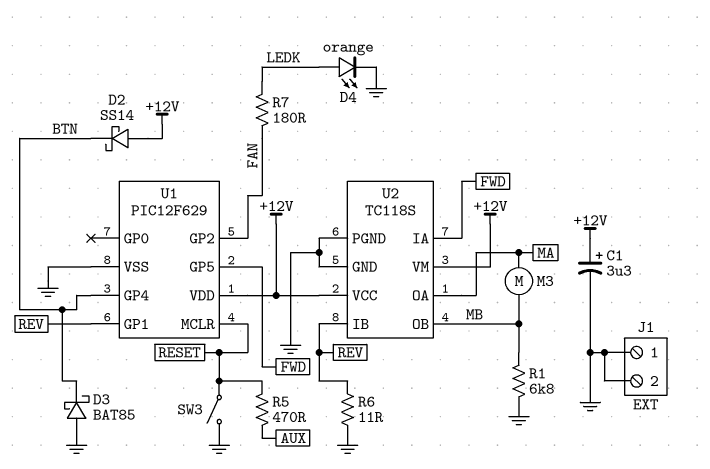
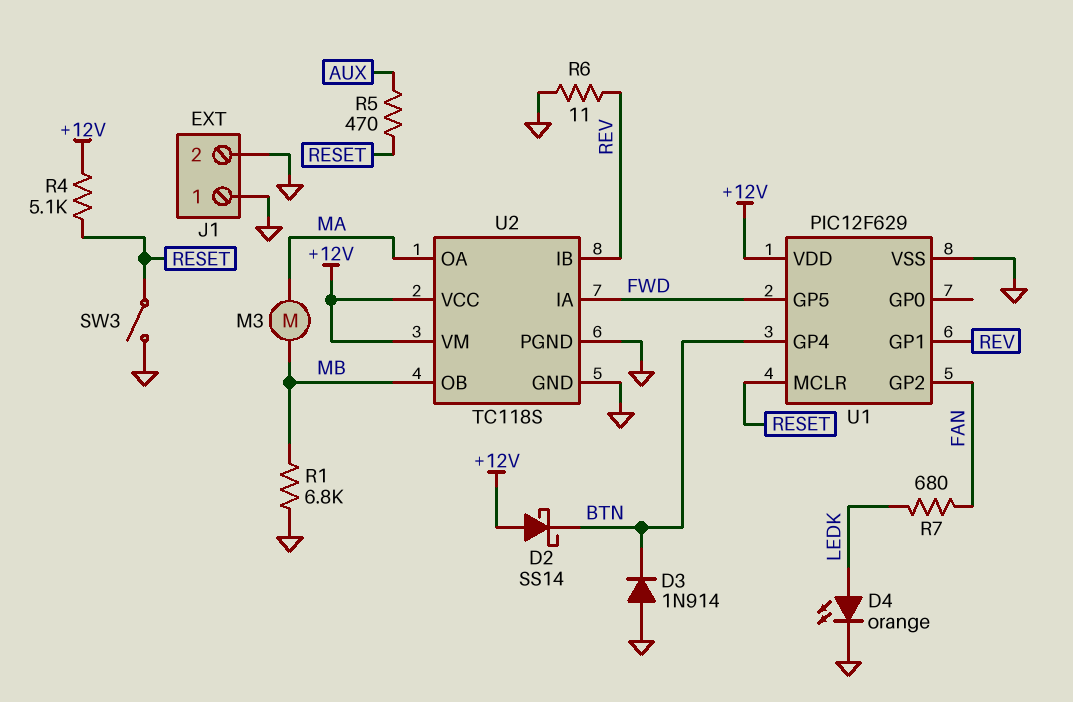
C1: 3.3uF (plus +12V, minus GND) -> none
D3: schottky BAT85 (A GND, K BTN) -> diode 1N914 (A GND, K BTN)
R4: none -> 5.1k (+12V, RESET)
R7: 180 (FAN, LEDK) -> 680 (FAN, LEDK)

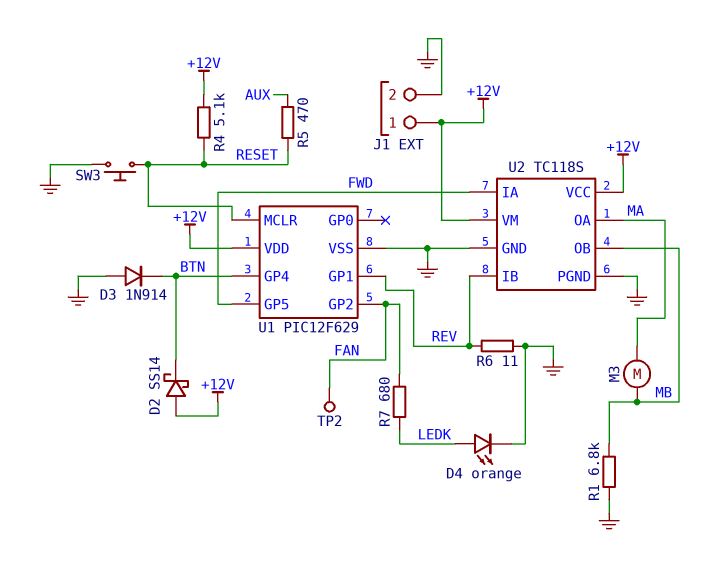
J1 pin 1: GND -> +12V
SW3: switch (GND, RESET) -> button (GND, RESET)
TP2: none -> test point (FAN)

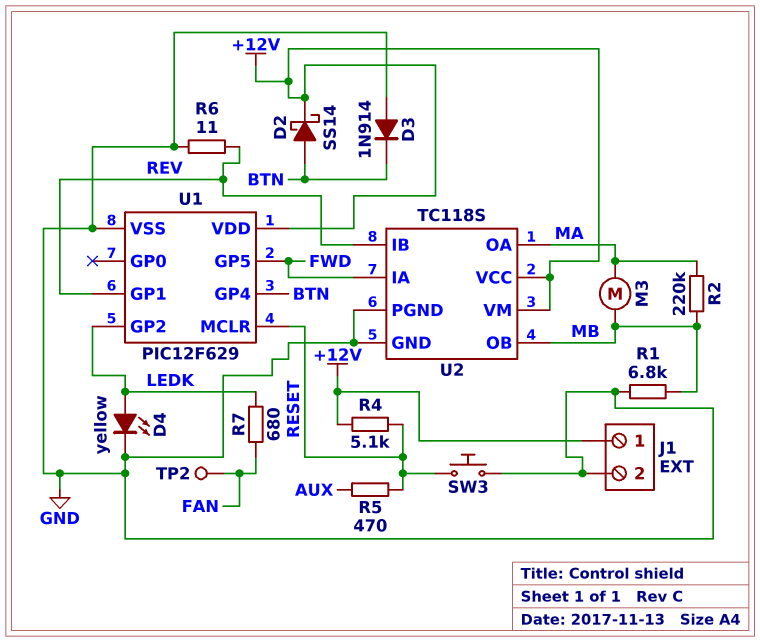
D2: schottky SS14 (A +12V, K BTN) -> schottky SS14 (A BTN, K +12V)
D4: LED orange (A LEDK, K GND) -> LED yellow (A LEDK, K GND)
R2: none -> 220k (MA, MB)
U1 pin GP2: FAN -> LEDK

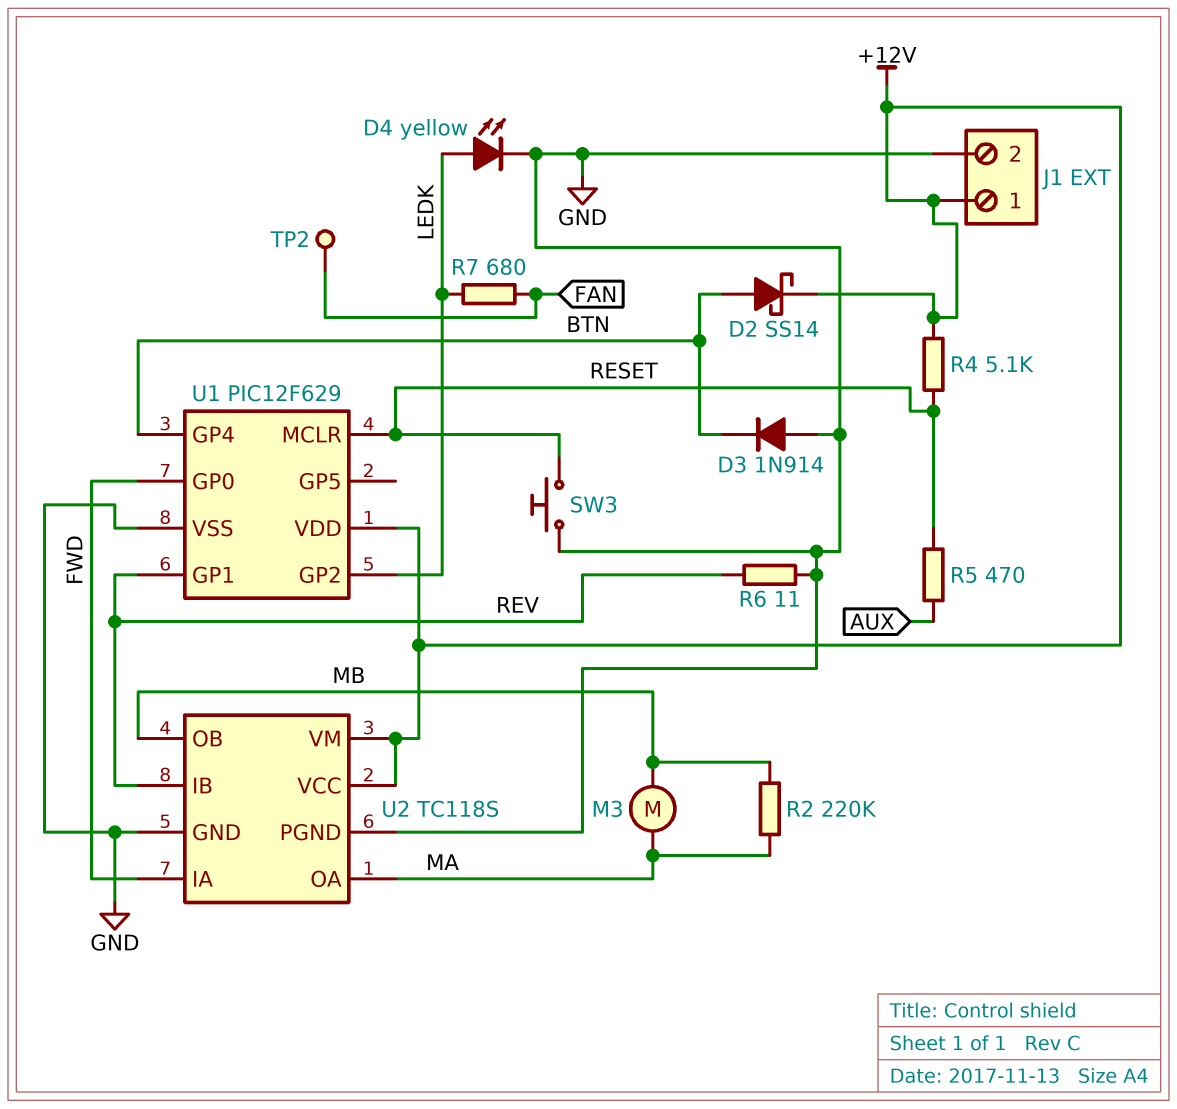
R1: 6.8k (GND, MB) -> none
U1 pin GP0: none -> FWD
U1 pin GP5: FWD -> none

